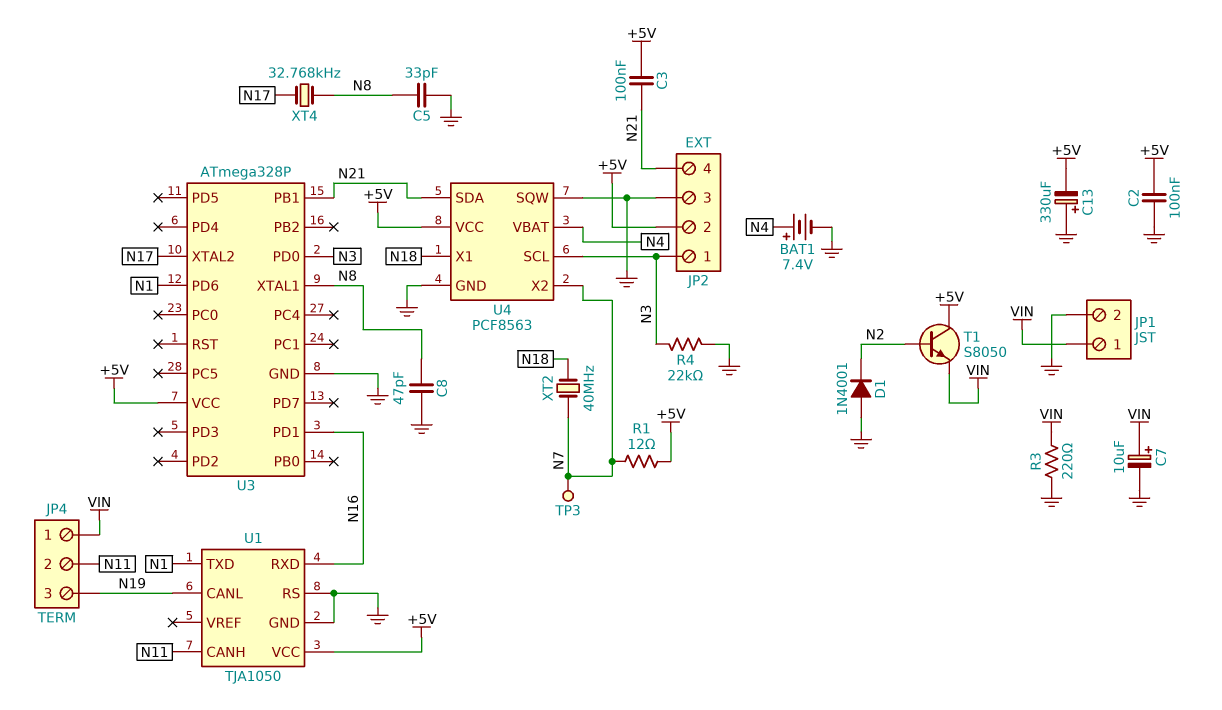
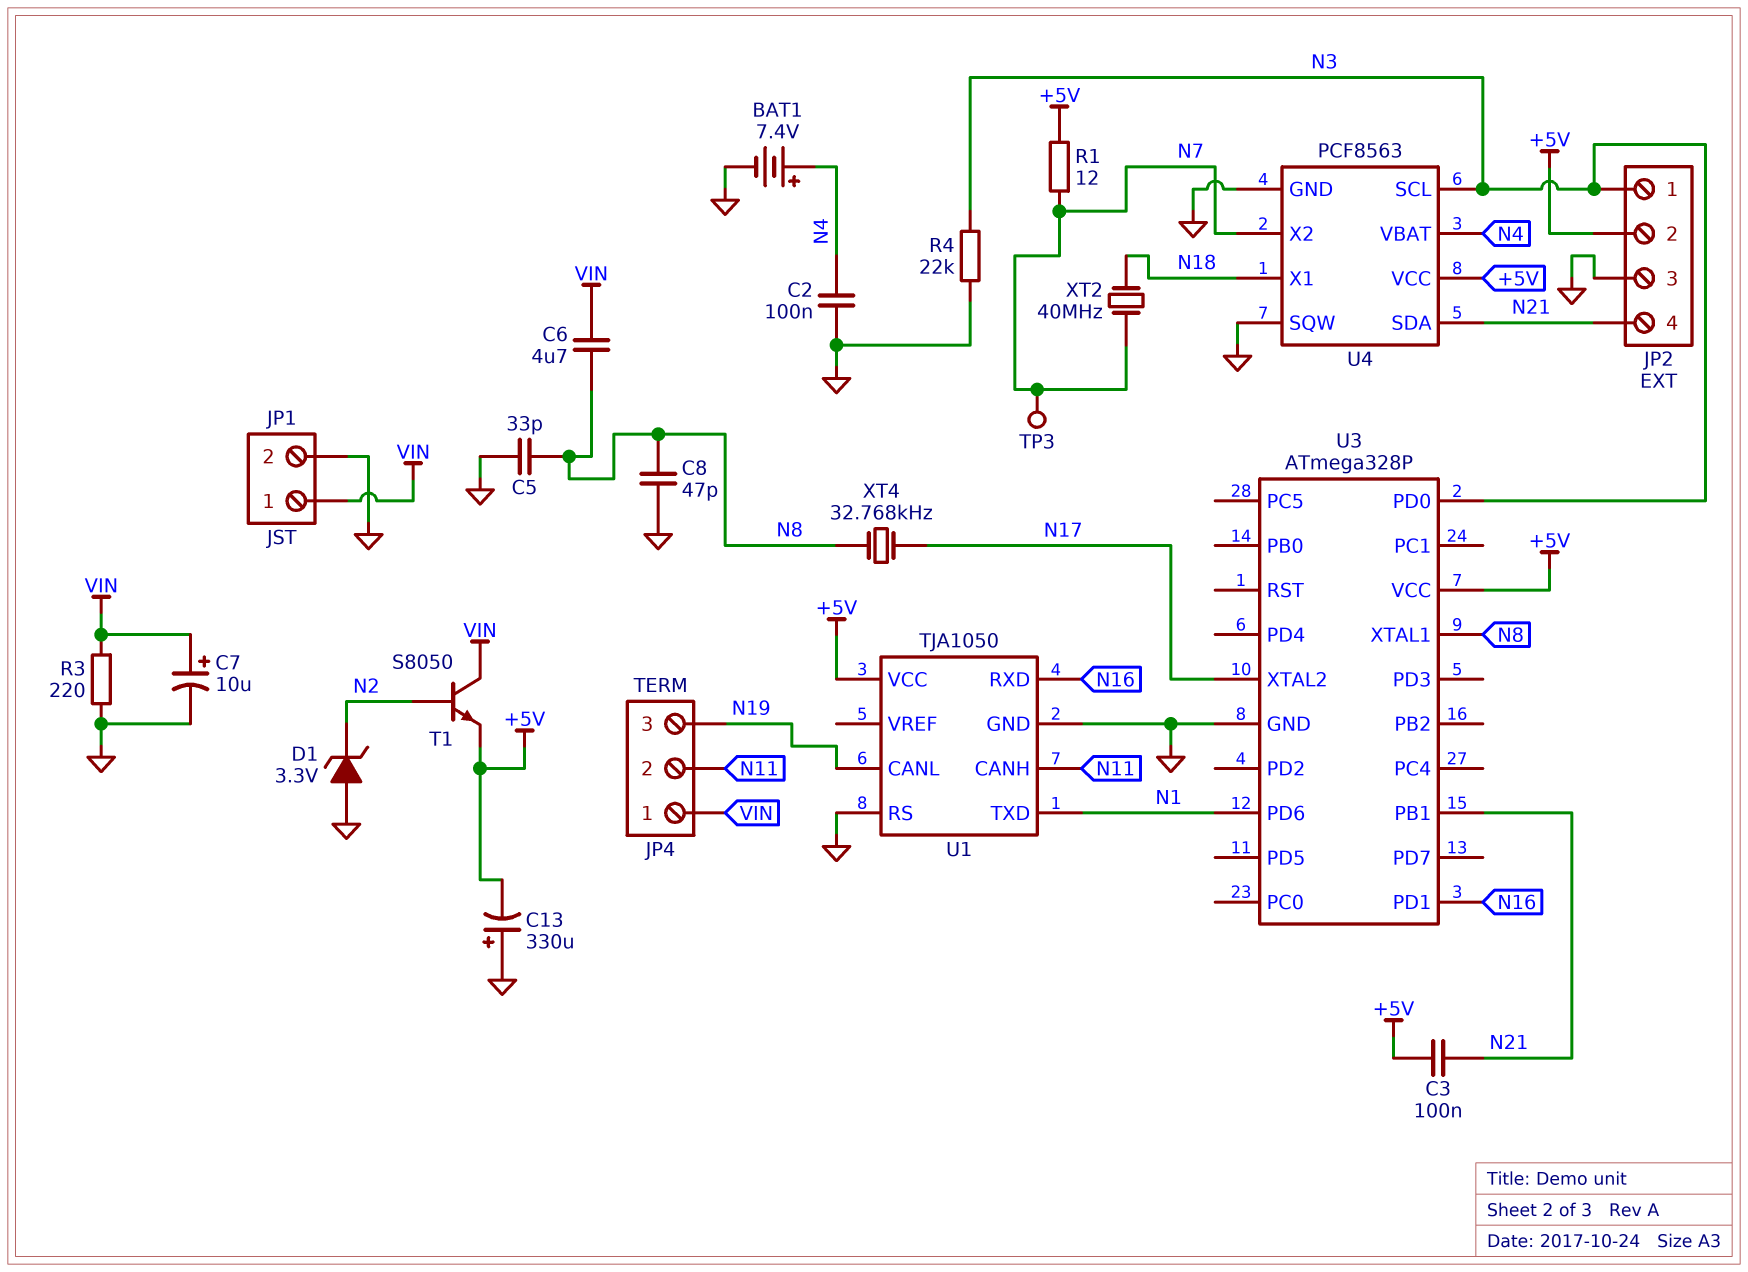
C2: 100nF (+5V, GND) -> 100nF (GND, N4)
C6: none -> 4.7uF (N8, VIN)
D1: diode 1N4001 (A GND, K N2) -> zener 3.3V (A GND, K N2)
T1: NPN S8050 (B N2, C +5V, E VIN) -> NPN S8050 (B N2, C VIN, E +5V)

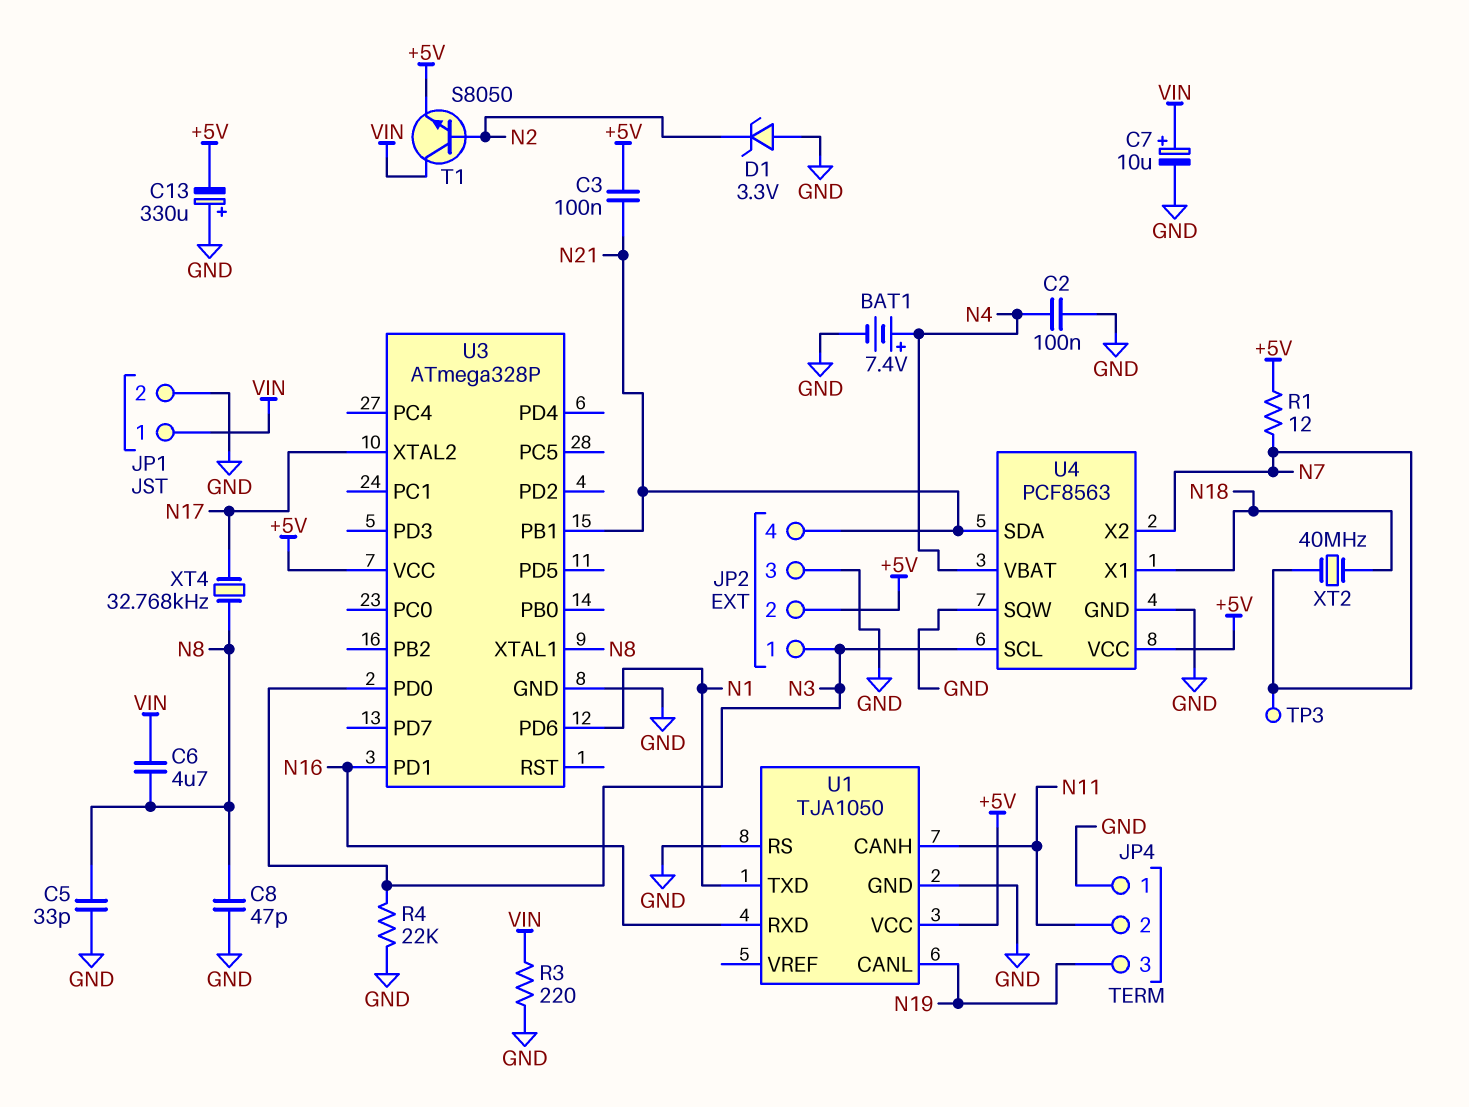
JP4 pin 1: VIN -> GND

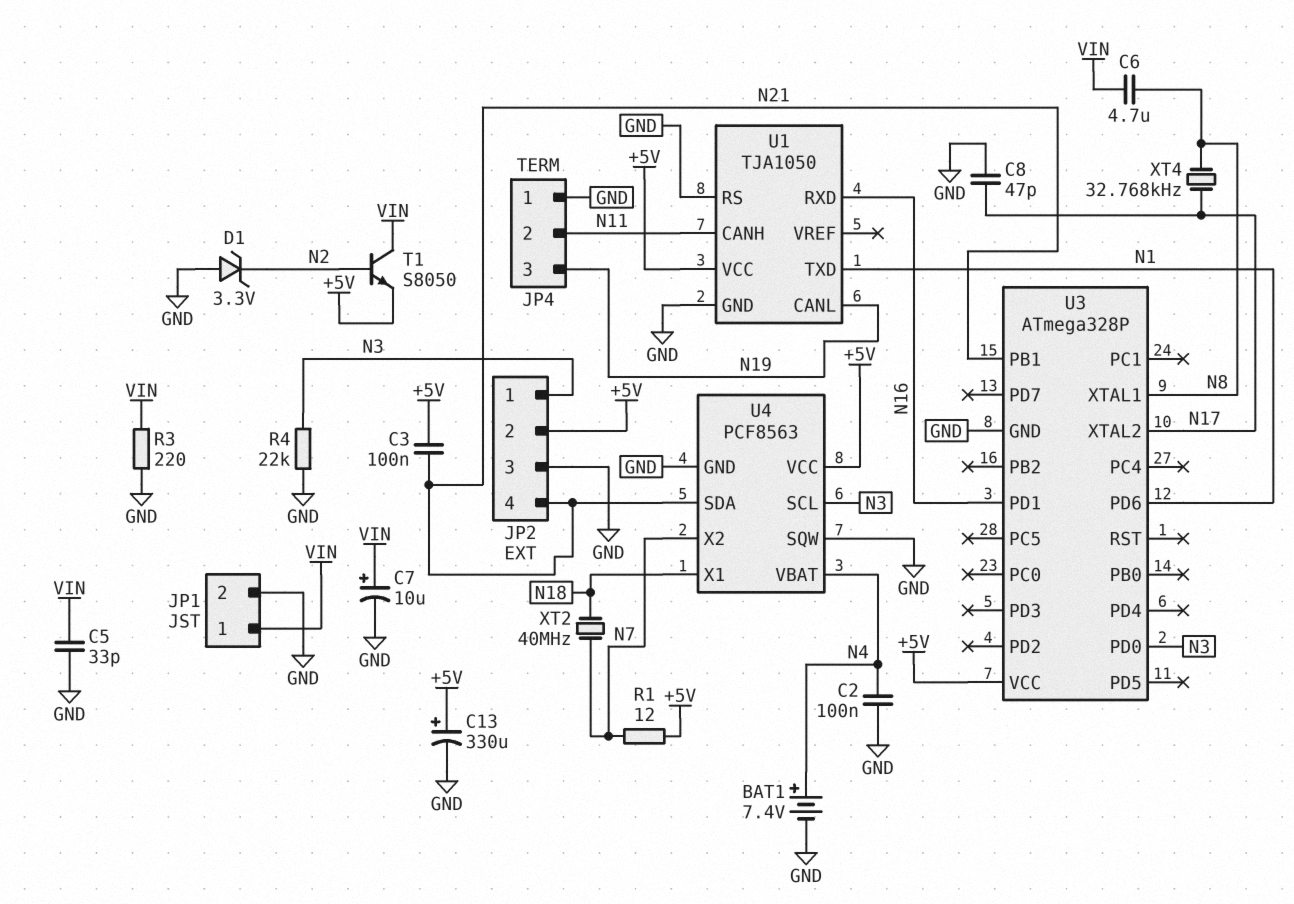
C5: 33pF (GND, N8) -> 33pF (GND, VIN)
C8: 47pF (GND, N8) -> 47pF (GND, N17)
C13: 330uF (plus GND, minus +5V) -> 330uF (plus +5V, minus GND)
TP3: test point (N7) -> none

